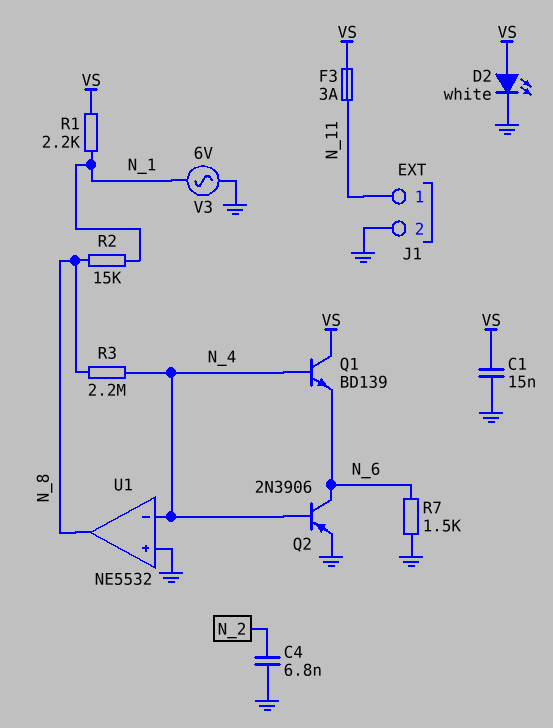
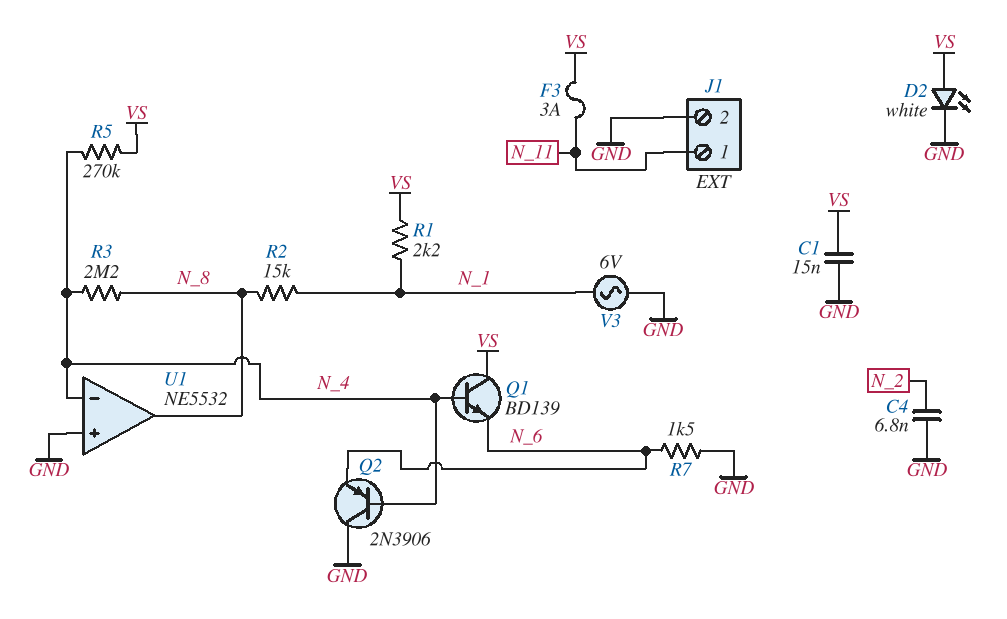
Q2: PNP 2N3906 (B N_4, C N_6, E GND) -> PNP 2N3906 (B N_4, C GND, E N_6)
R5: none -> 270k (N_4, VS)

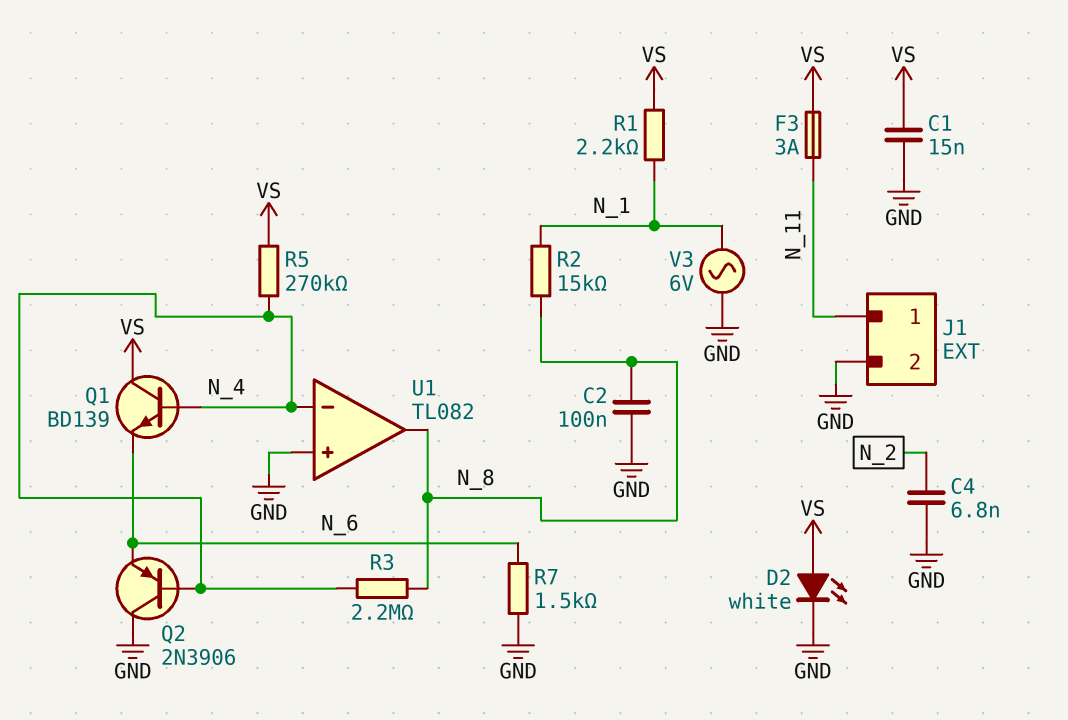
C2: none -> 100nF (GND, N_8)
U1: NE5532 -> TL082

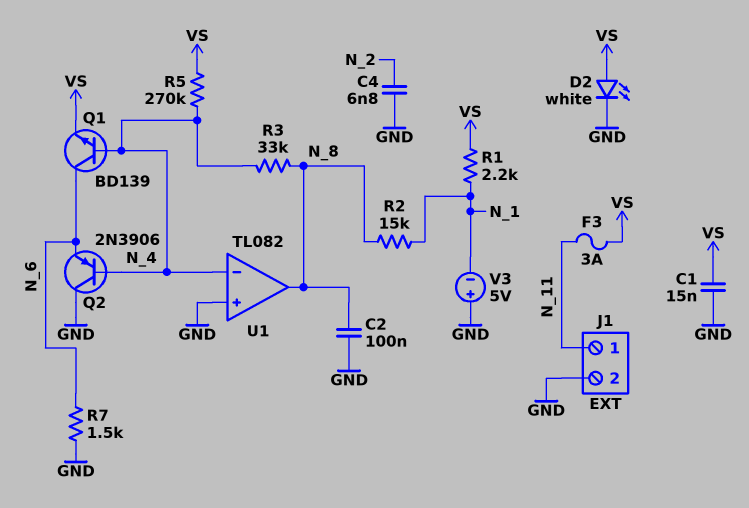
Q1: NPN BD139 (B N_4, C VS, E N_6) -> NPN BD139 (B N_4, C N_6, E VS)
R3: 2.2M (N_4, N_8) -> 33k (N_4, N_8)
V3: AC 6V (GND, N_1) -> 5V (plus GND, minus N_1)

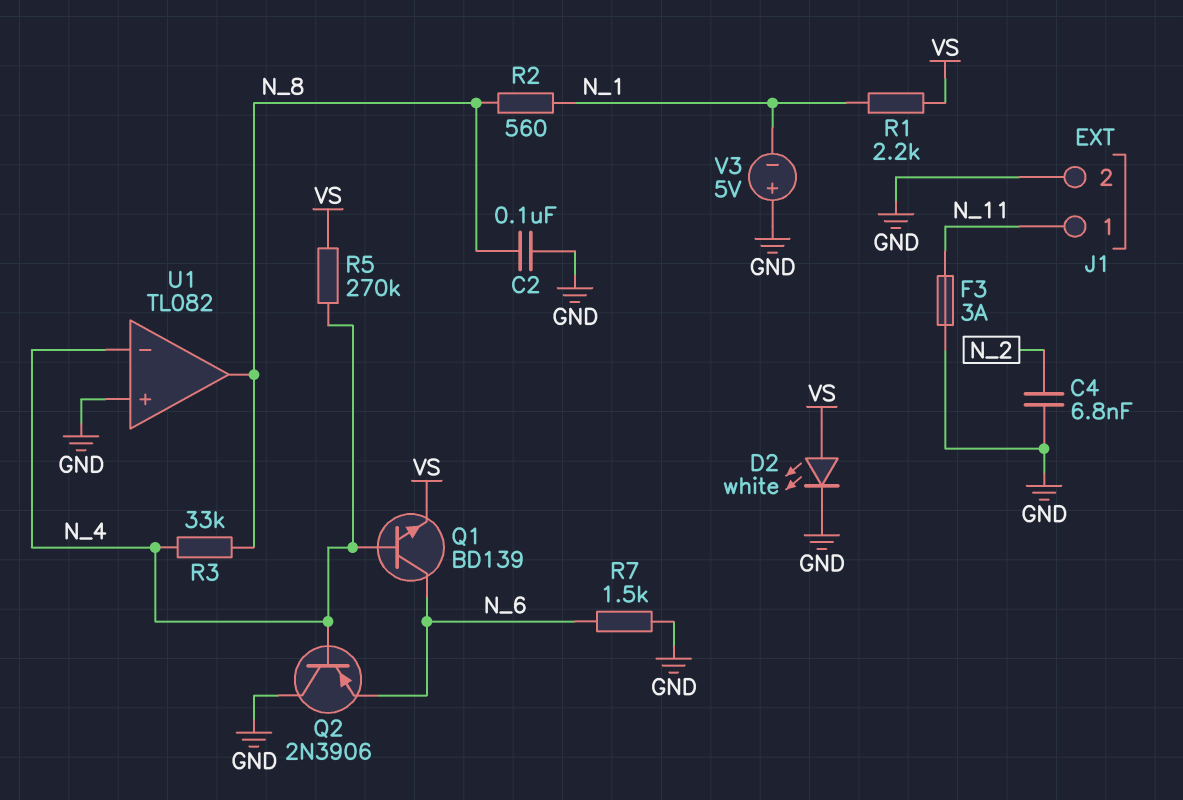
C1: 15nF (GND, VS) -> none
F3: 3A (N_11, VS) -> 3A (GND, N_11)
R2: 15k (N_1, N_8) -> 560 (N_1, N_8)

